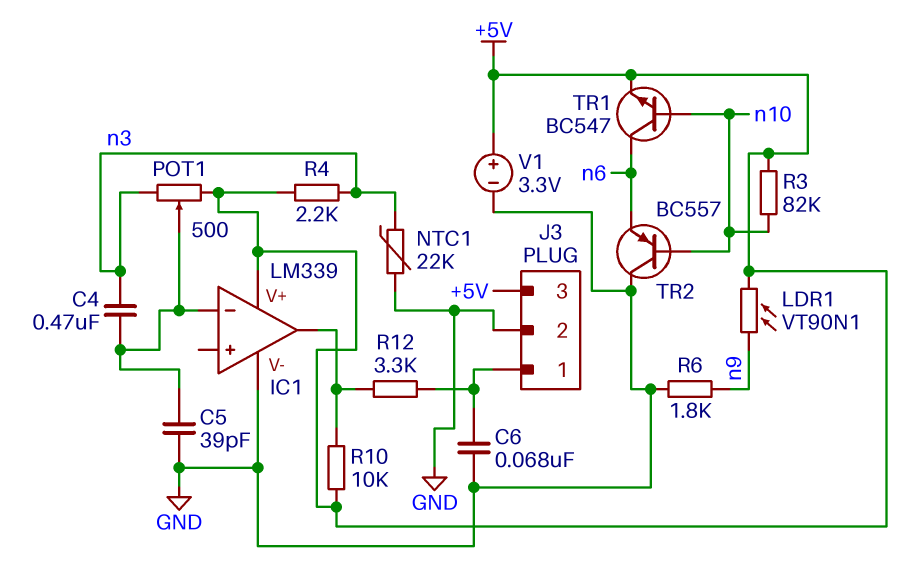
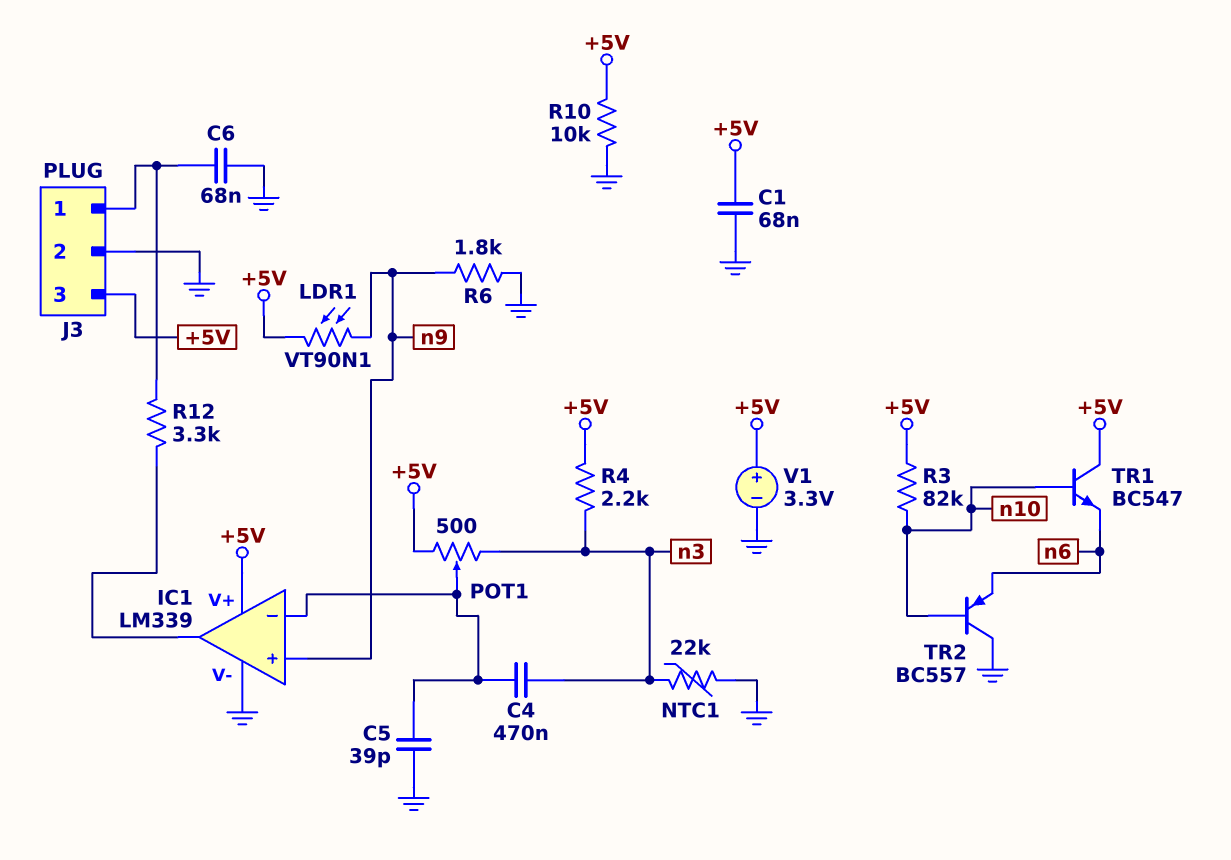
C1: none -> 68nF (+5V, GND)
IC1 pin in+: none -> n9
R10: 10k (+5V, IC1/out) -> 10k (+5V, GND)
TR1: NPN BC547 (B n10, C n6, E +5V) -> NPN BC547 (B n10, C +5V, E n6)

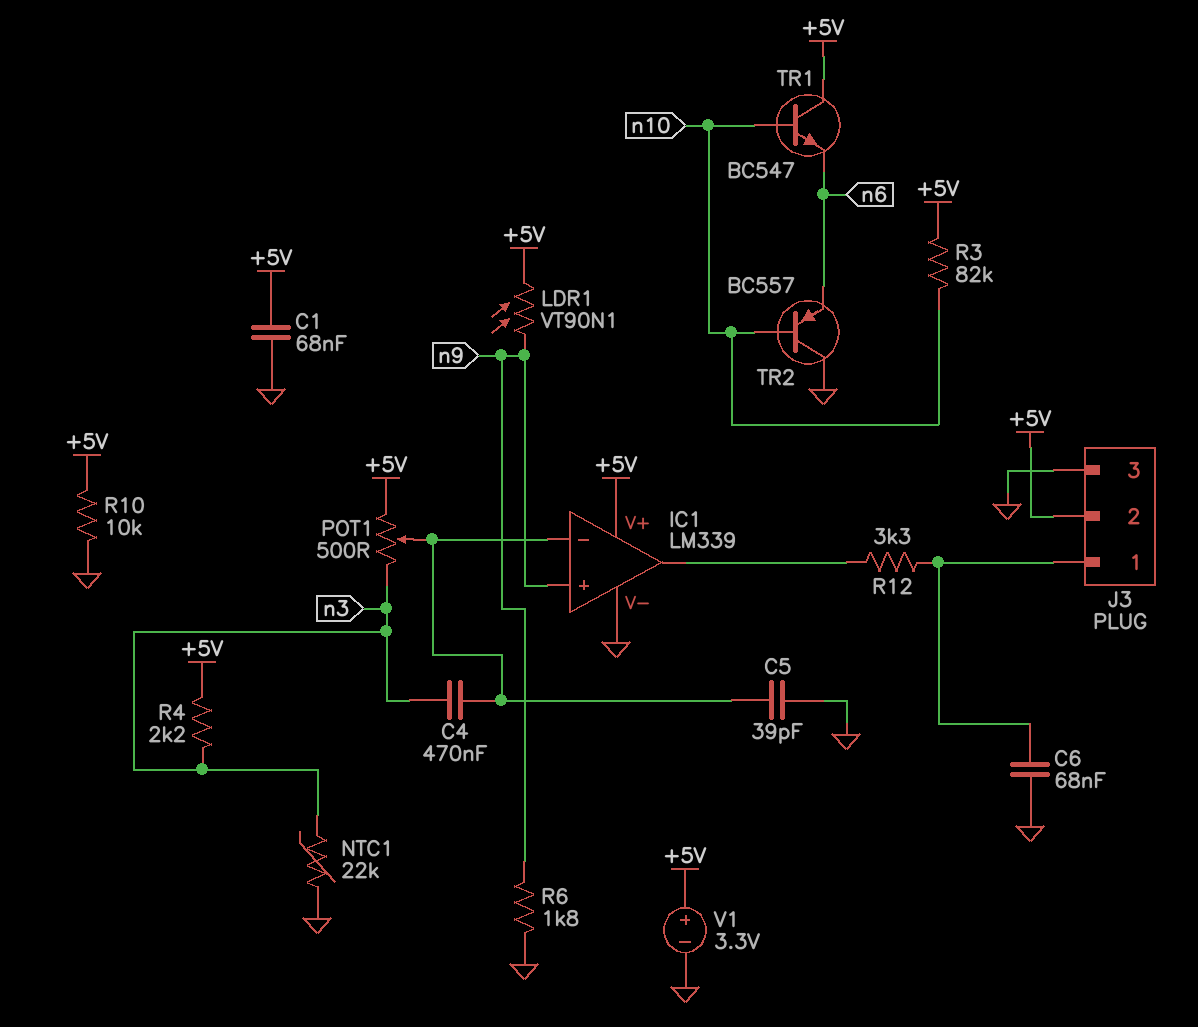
J3 pin 2: GND -> +5V
J3 pin 3: +5V -> GND

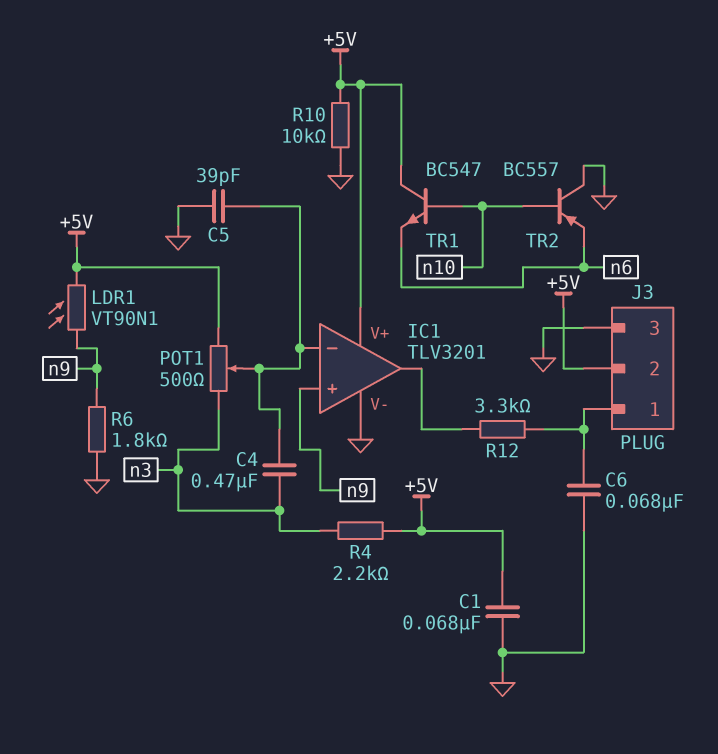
IC1: LM339 -> TLV3201
NTC1: 22k (GND, n3) -> none
R3: 82k (+5V, n10) -> none
V1: 3.3V (plus +5V, minus GND) -> none

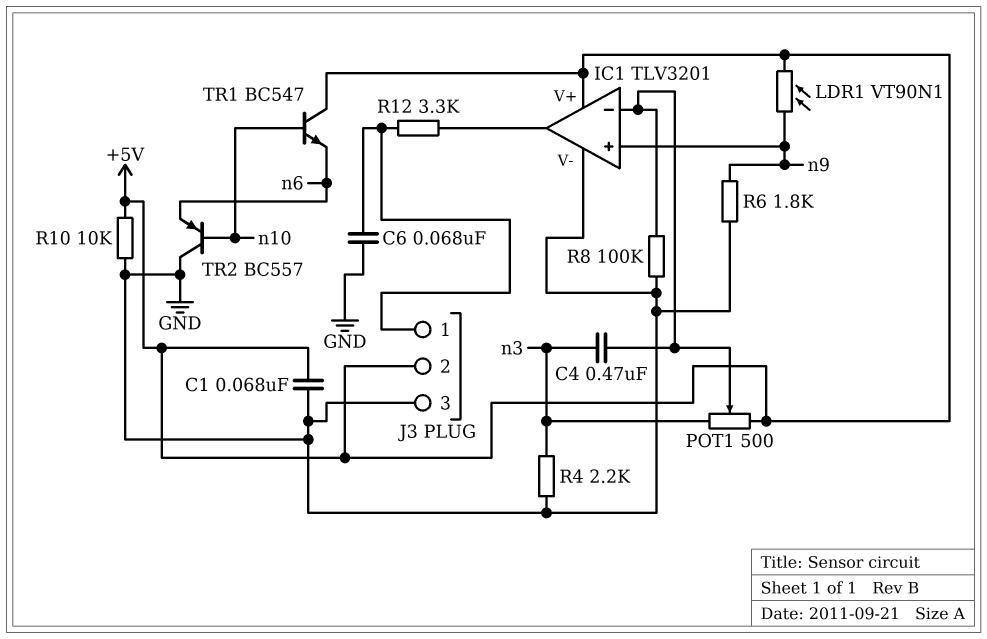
C5: 39pF (GND, IC1/in-) -> none
R4: 2.2k (+5V, n3) -> 2.2k (GND, n3)
R8: none -> 100k (GND, IC1/in-)

